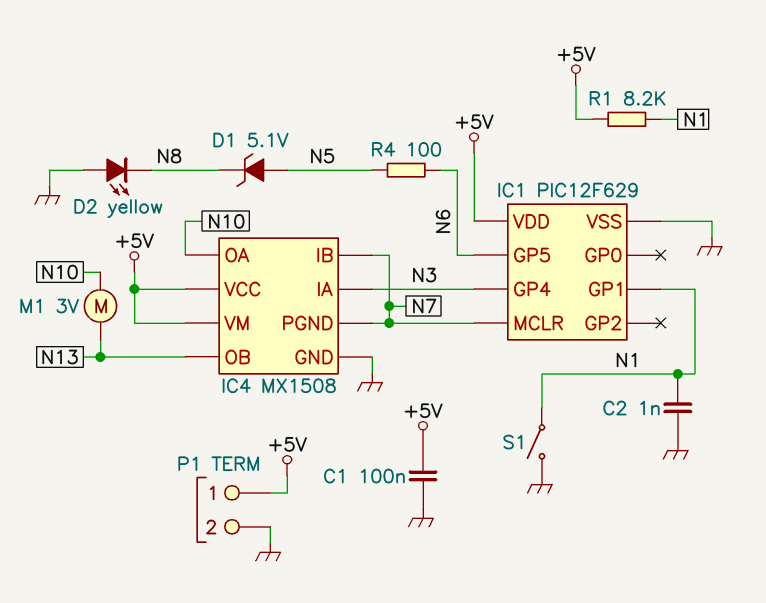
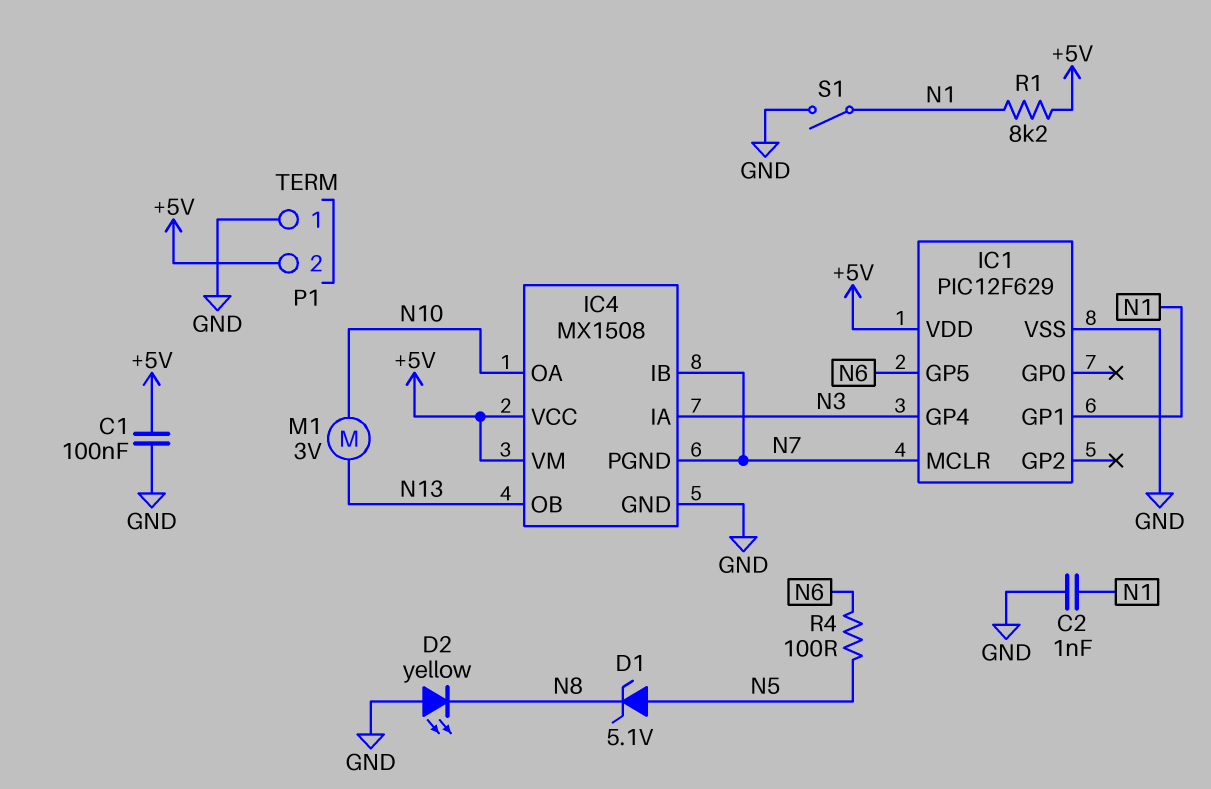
P1 pin 1: +5V -> GND
P1 pin 2: GND -> +5V

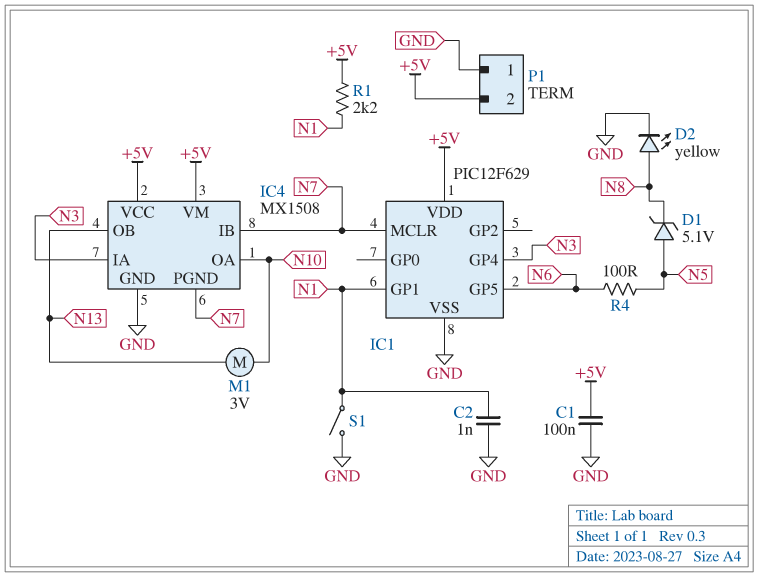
D2: LED yellow (A GND, K N8) -> LED yellow (A N8, K GND)
R1: 8.2k (+5V, N1) -> 2.2k (+5V, N1)

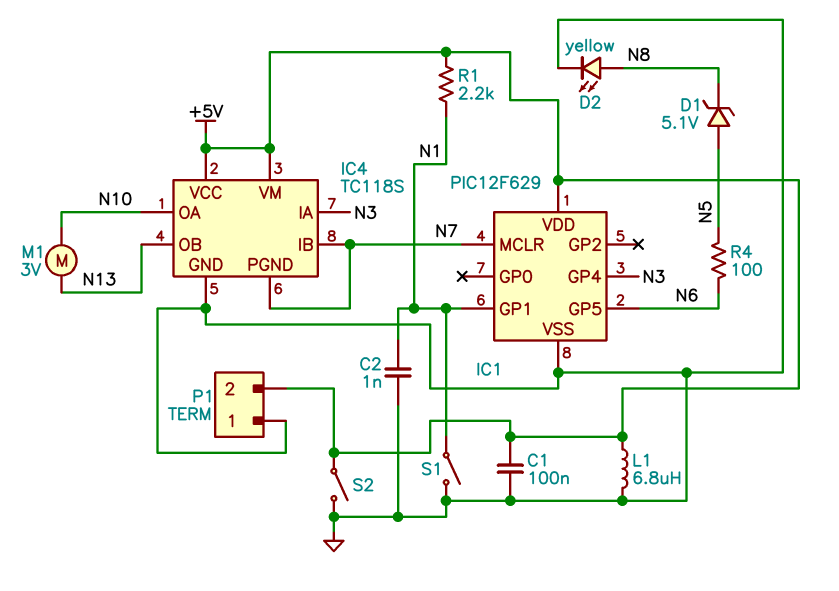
IC4: MX1508 -> TC118S
L1: none -> 6.8uH (+5V, GND)
S2: none -> switch (+5V, GND)

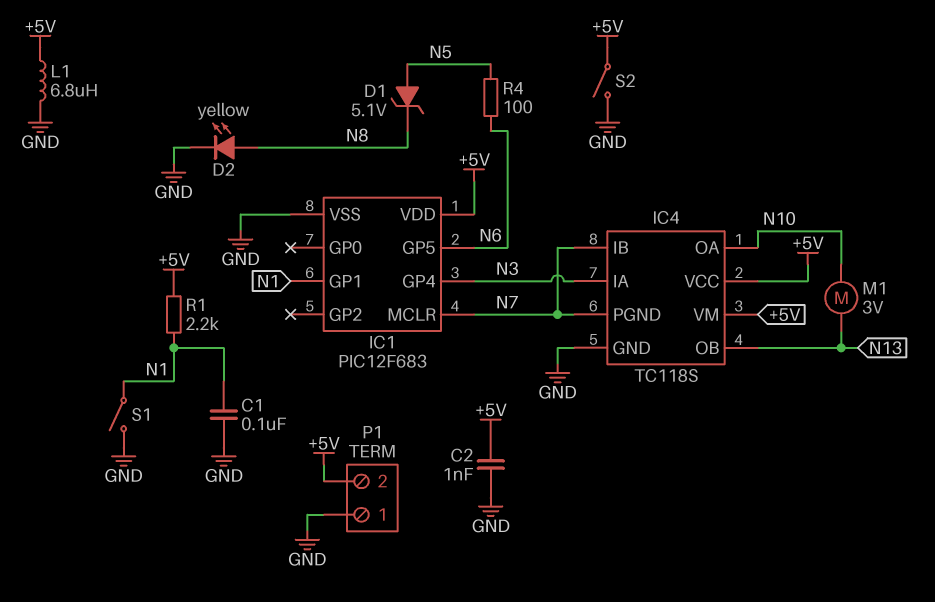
C1: 100nF (+5V, GND) -> 100nF (GND, N1)
C2: 1nF (GND, N1) -> 1nF (+5V, GND)
IC1: PIC12F629 -> PIC12F683

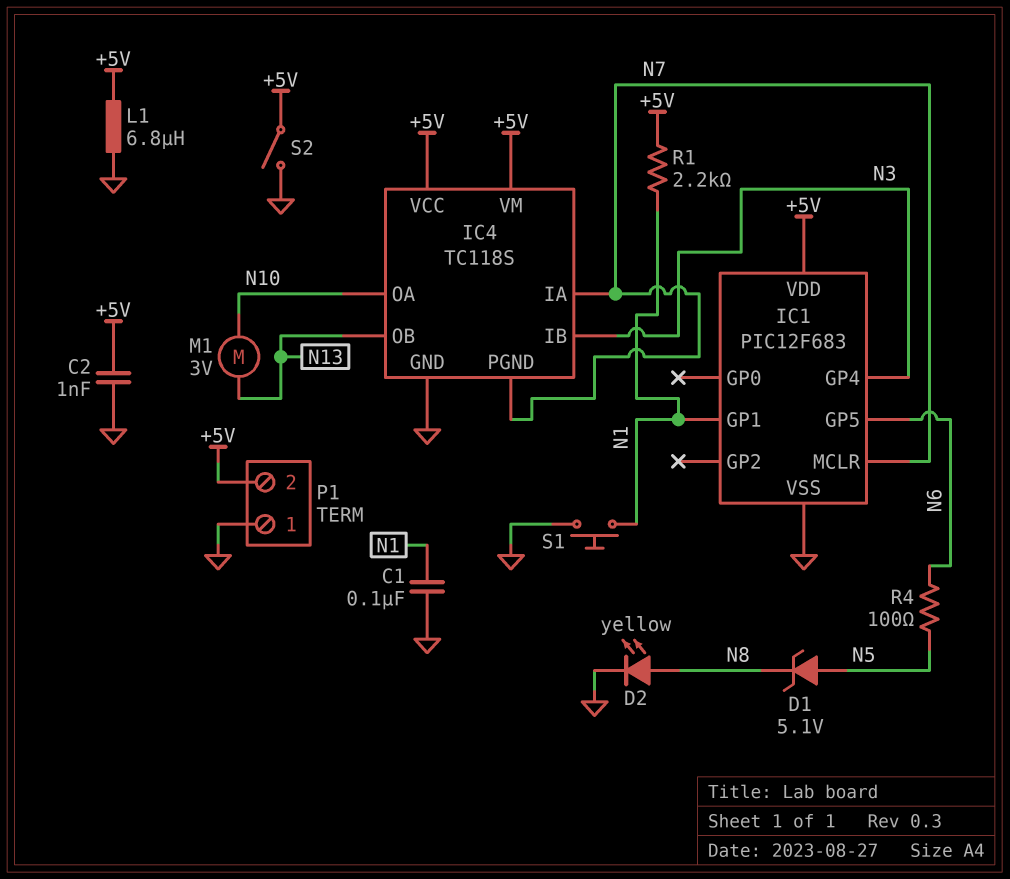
IC4 pin IA: N3 -> N7
IC4 pin IB: N7 -> N3
S1: switch (GND, N1) -> button (GND, N1)

